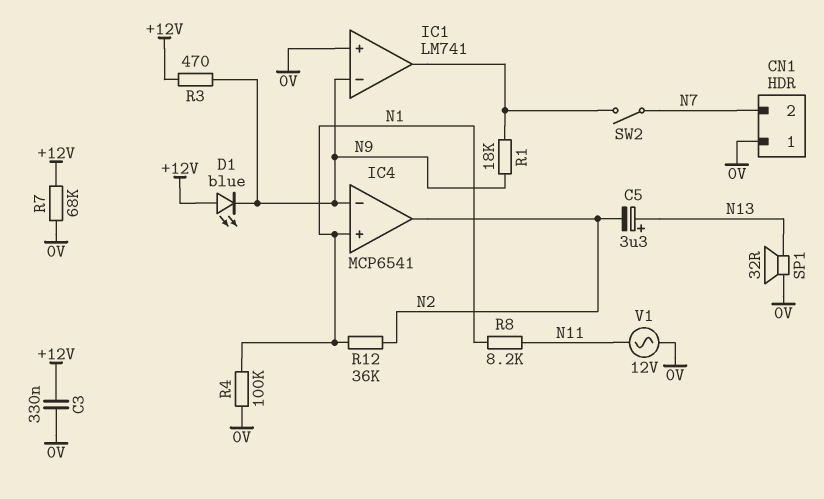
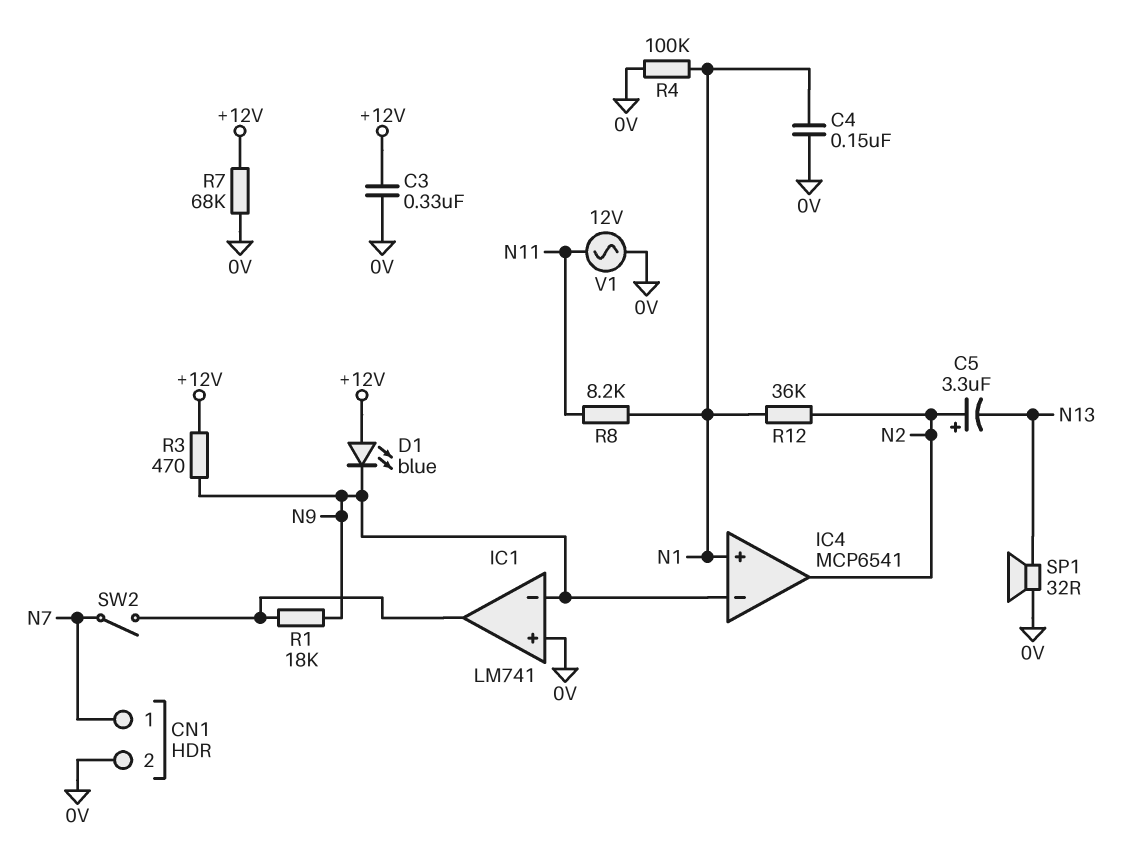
C4: none -> 150nF (0V, N1)
C5: 3.3uF (plus N13, minus N2) -> 3.3uF (plus N2, minus N13)
CN1 pin 1: 0V -> N7
CN1 pin 2: N7 -> 0V

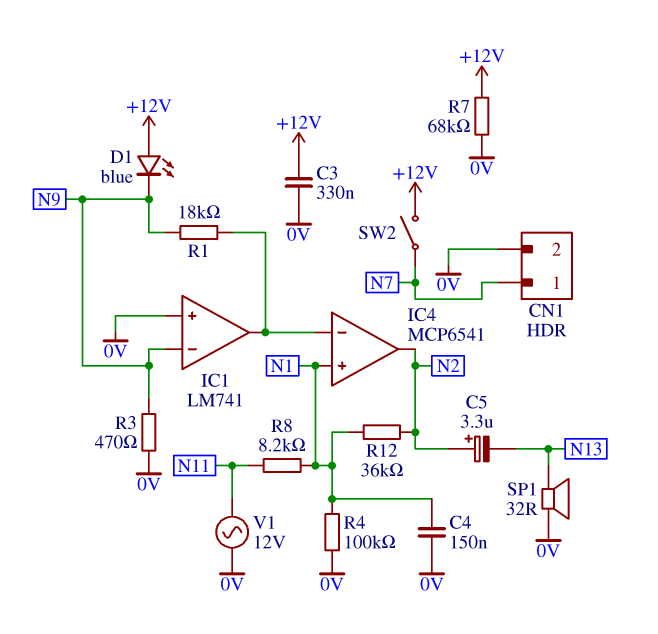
IC4 pin in-: N9 -> IC1/out
R3: 470 (+12V, N9) -> 470 (0V, N9)
SW2: switch (IC1/out, N7) -> switch (+12V, N7)

